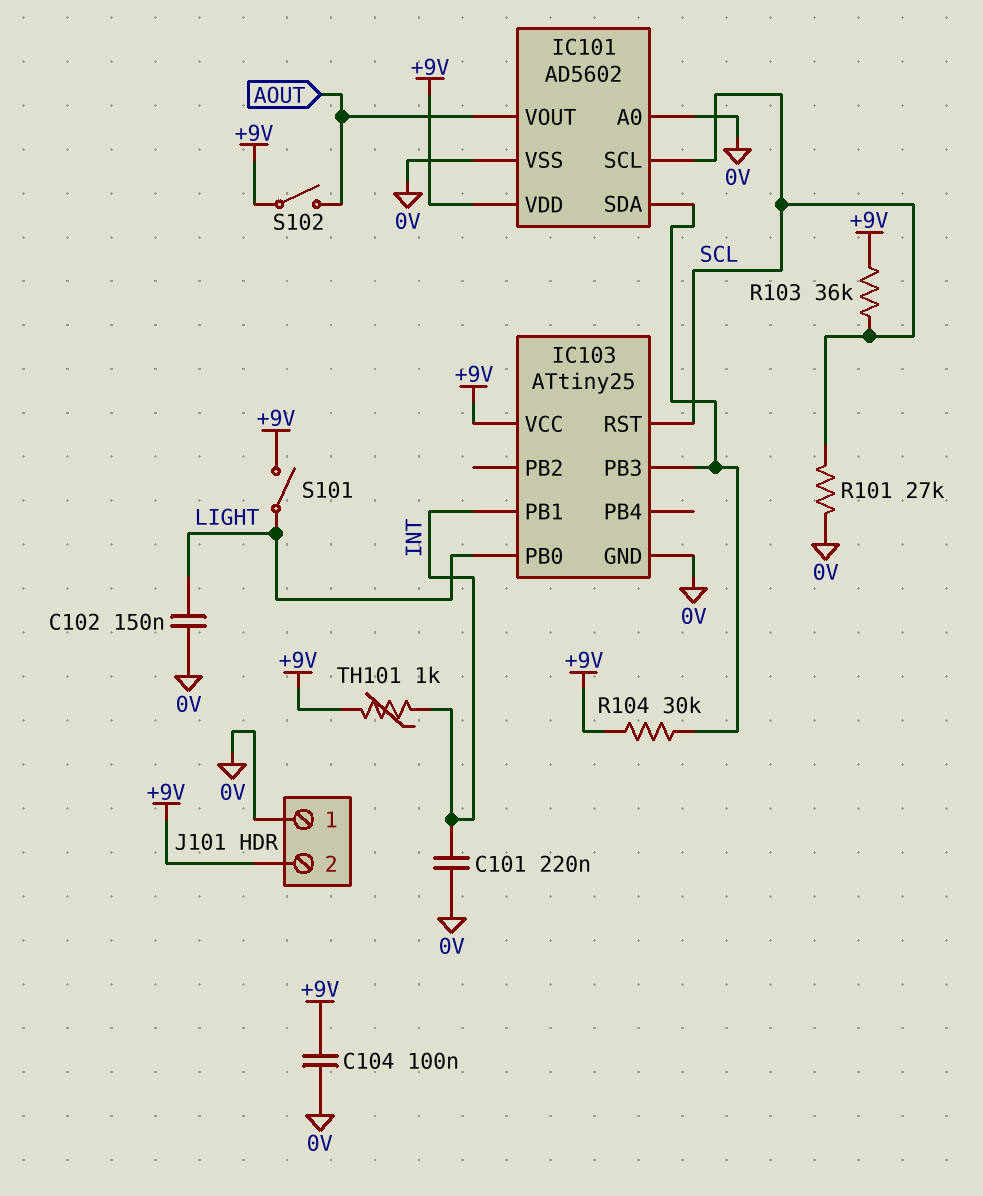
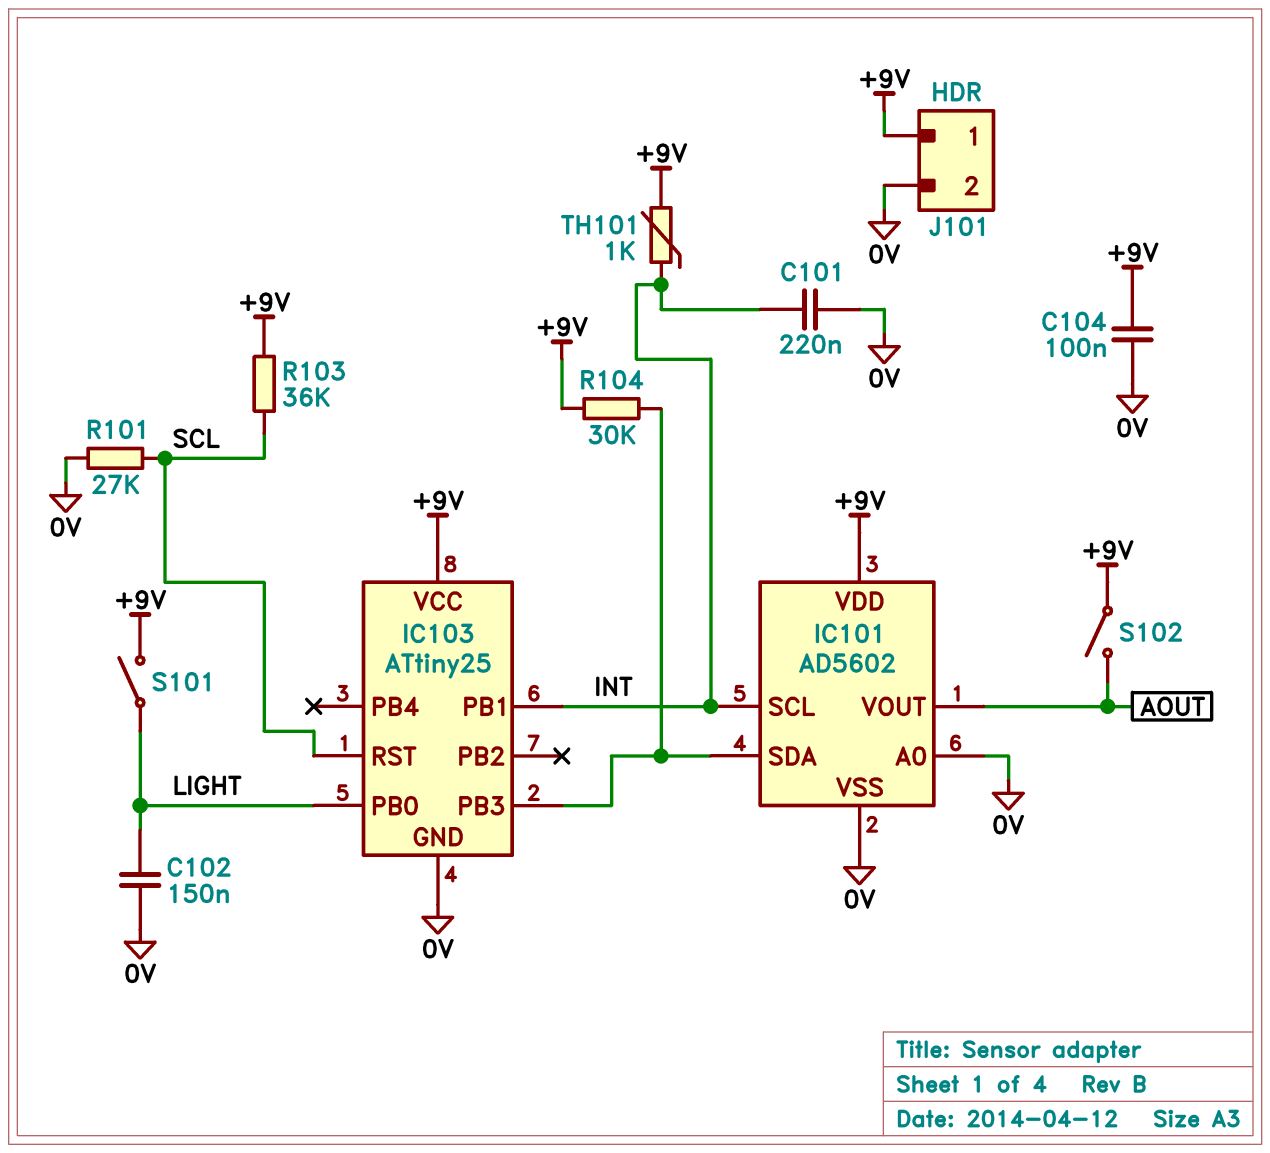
IC101 pin SCL: SCL -> INT
J101 pin 1: 0V -> +9V
J101 pin 2: +9V -> 0V

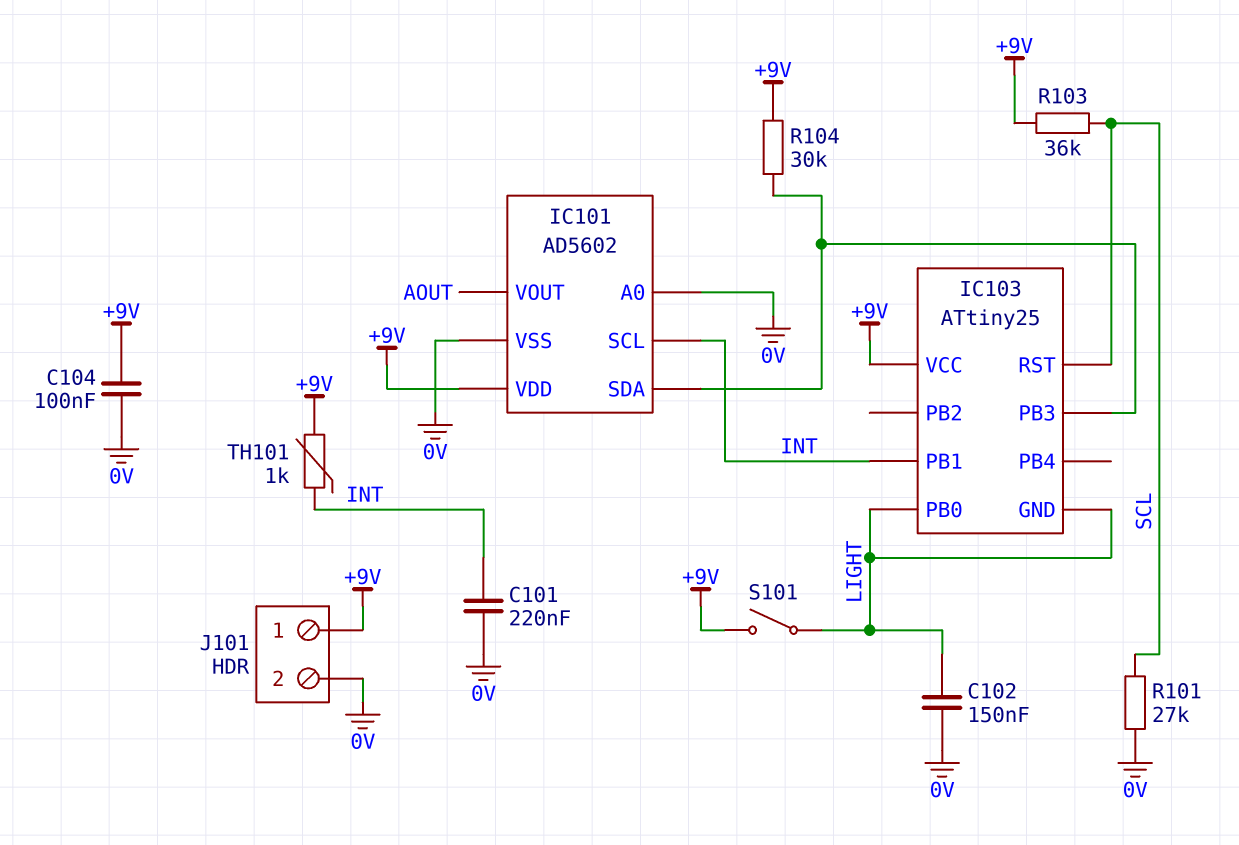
IC103 pin GND: 0V -> LIGHT
S102: switch (+9V, AOUT) -> none

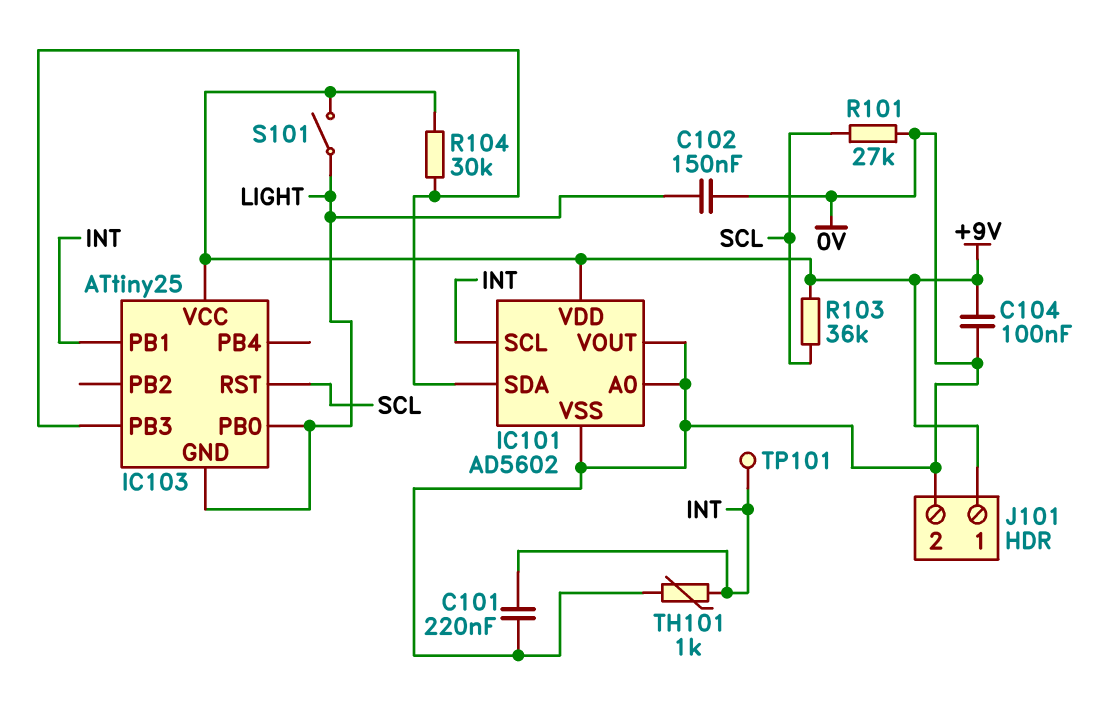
IC101 pin VOUT: AOUT -> 0V
TH101: 1k (+9V, INT) -> 1k (0V, INT)
TP101: none -> test point (INT)

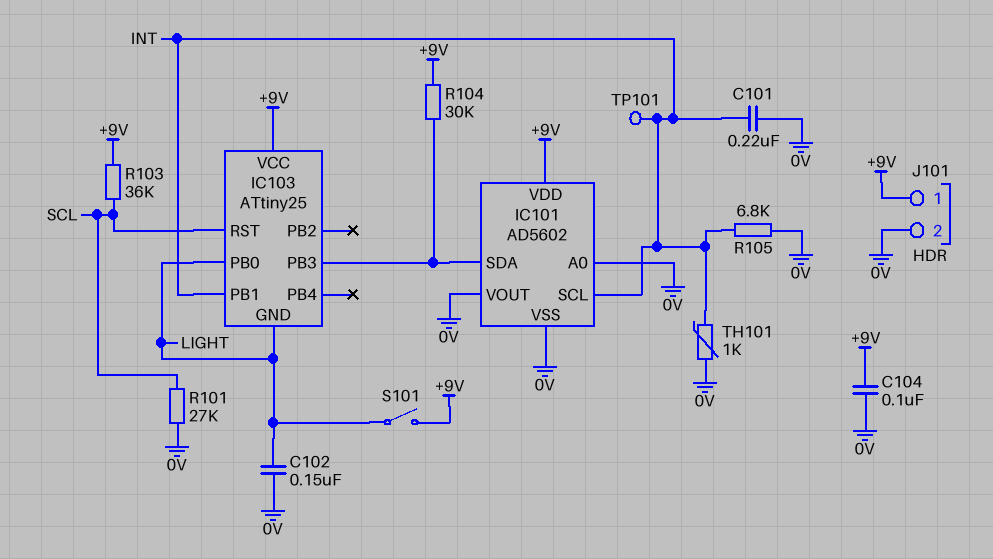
R105: none -> 6.8k (0V, INT)

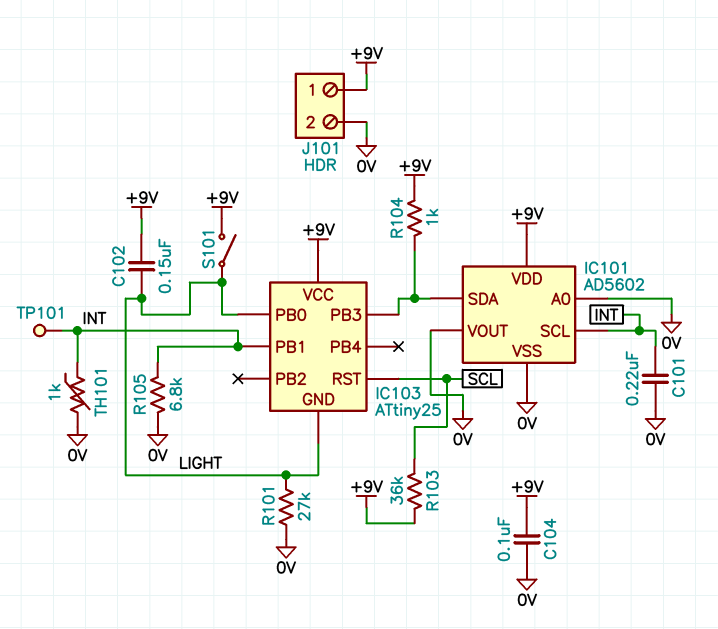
C102: 150nF (0V, LIGHT) -> 150nF (+9V, LIGHT)
R101: 27k (0V, SCL) -> 27k (0V, LIGHT)
R104: 30k (+9V, IC101/SDA) -> 1k (+9V, IC101/SDA)

